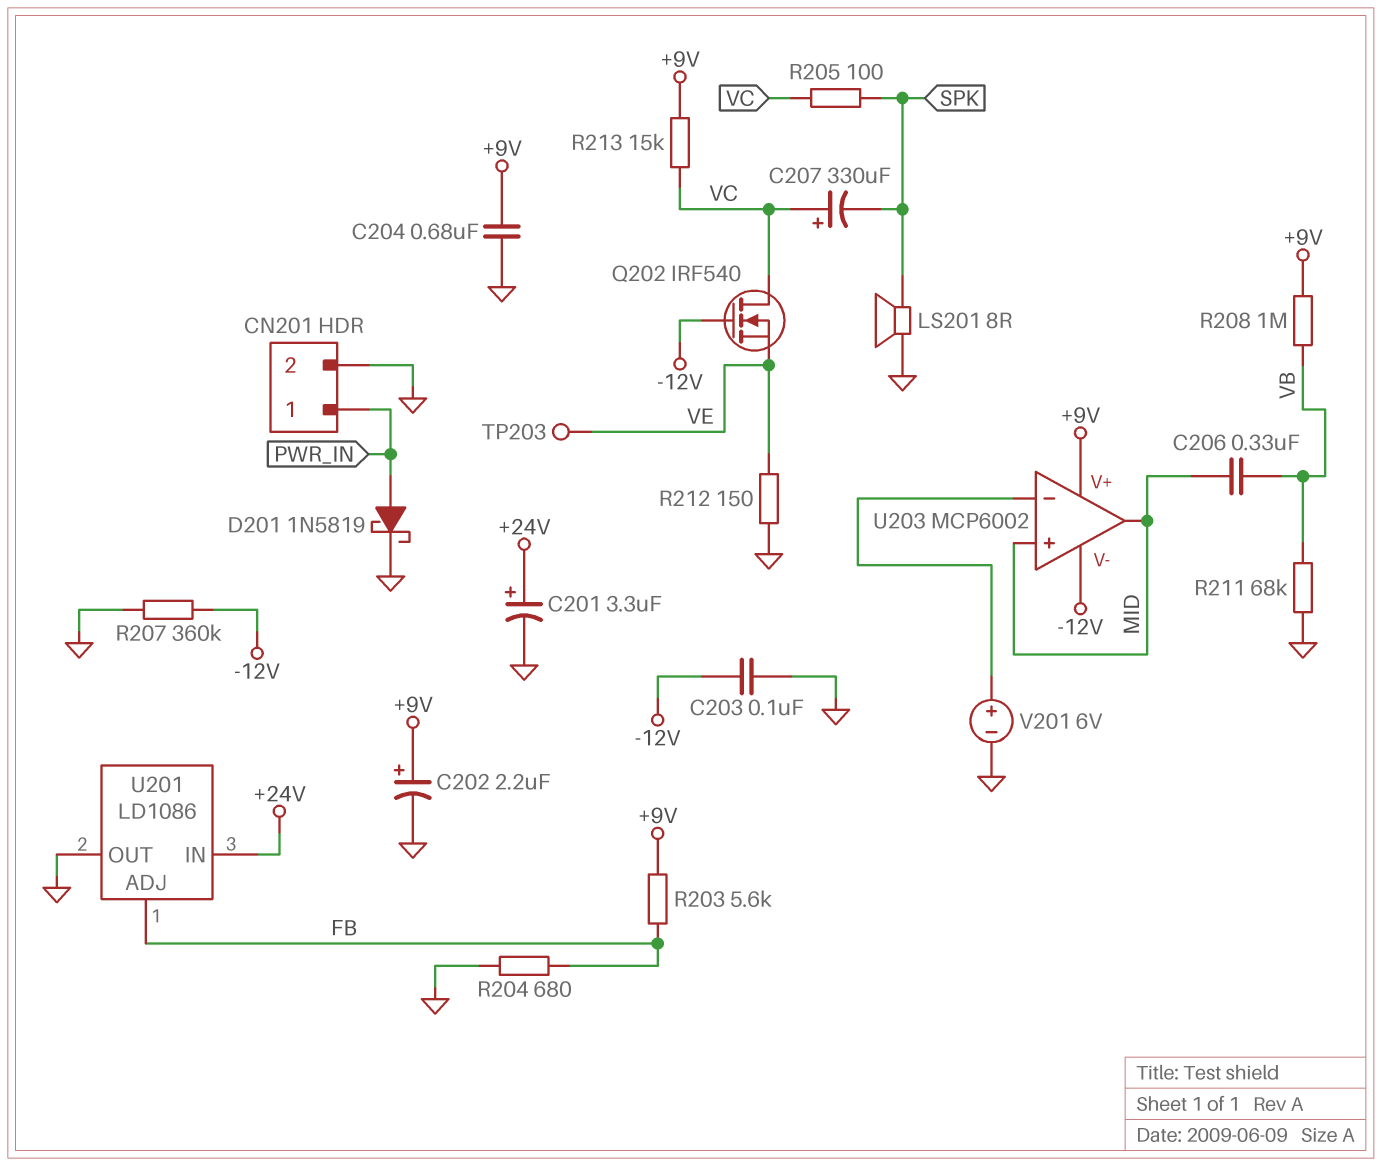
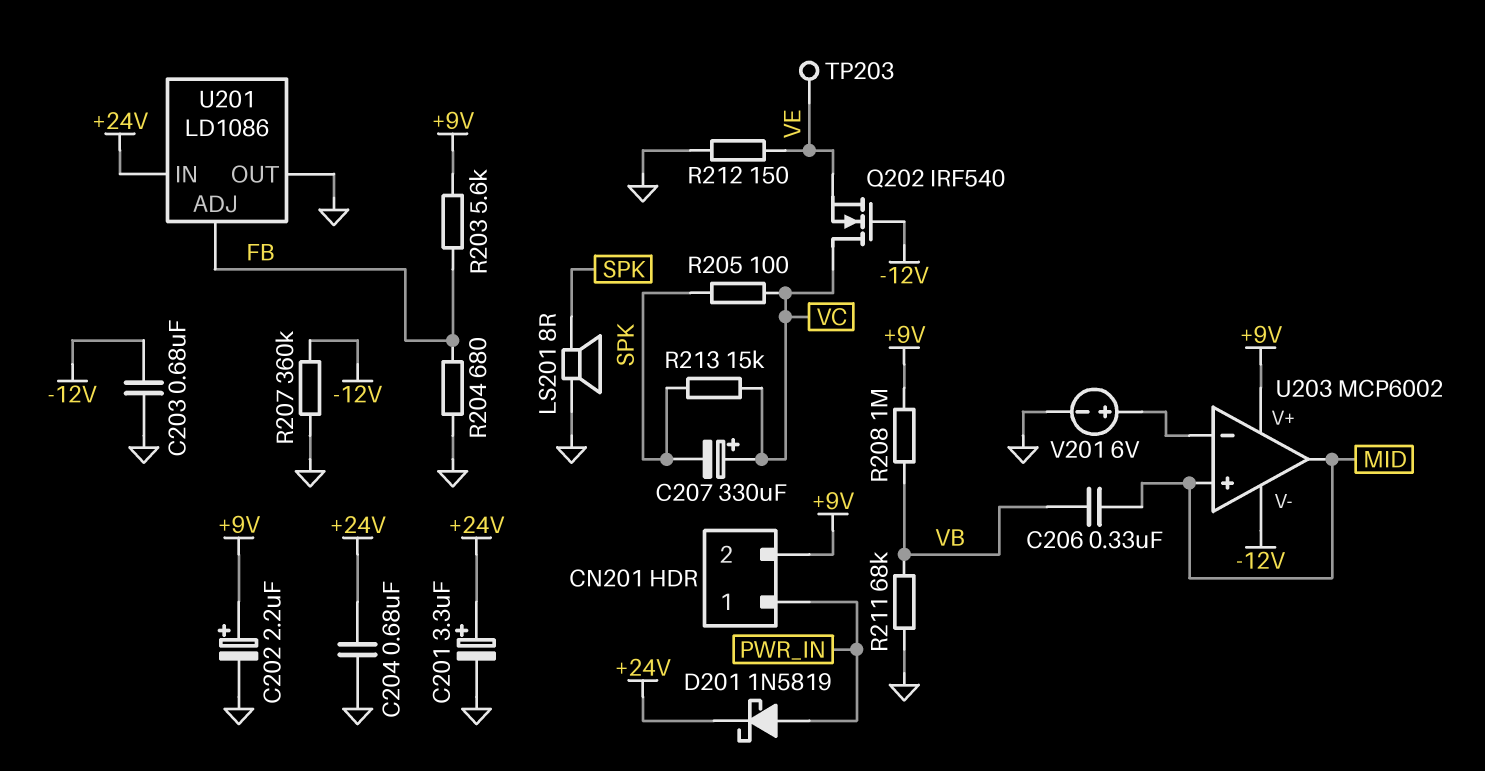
C203: 100nF (-12V, GND) -> 680nF (-12V, GND)
C204: 680nF (+9V, GND) -> 680nF (+24V, GND)
CN201 pin 2: GND -> +9V
D201: schottky 1N5819 (A PWR_IN, K GND) -> schottky 1N5819 (A PWR_IN, K +24V)
R213: 15k (+9V, VC) -> 15k (SPK, VC)

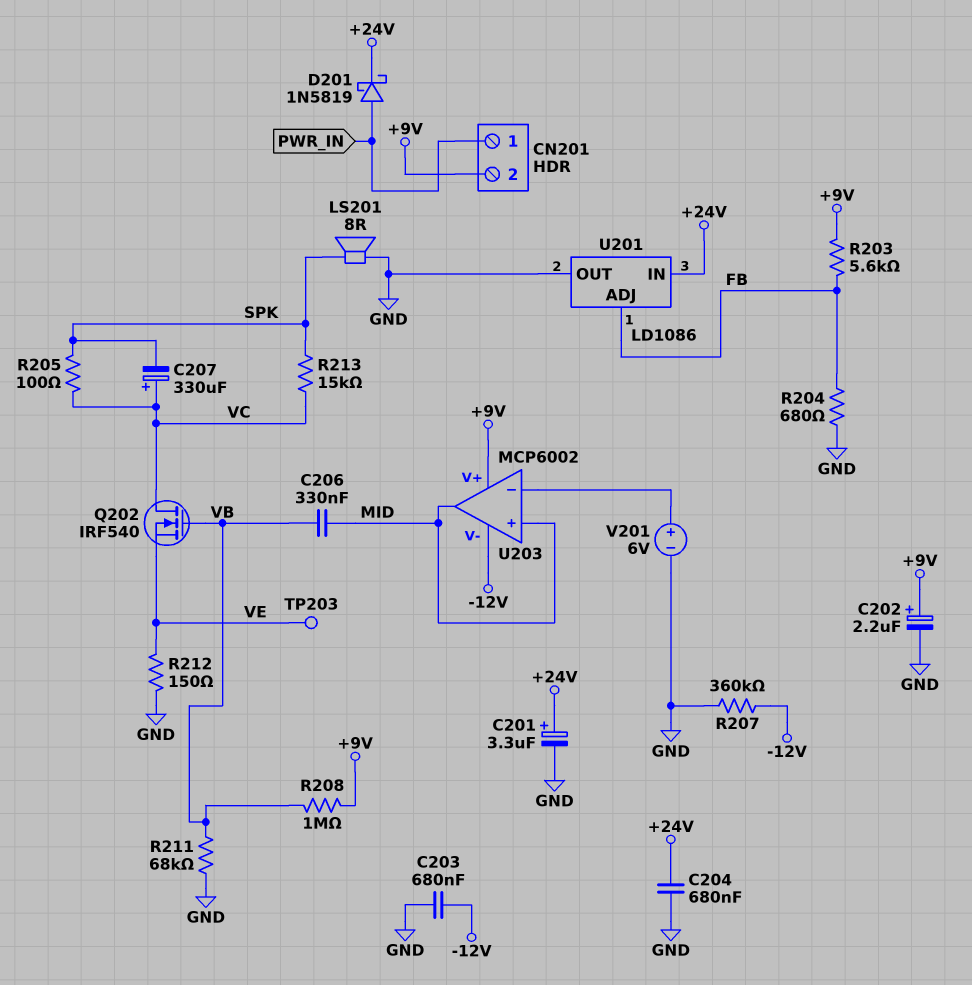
Q202: NMOS IRF540 (G -12V, D VC, S VE) -> NMOS IRF540 (G VB, D VC, S VE)

